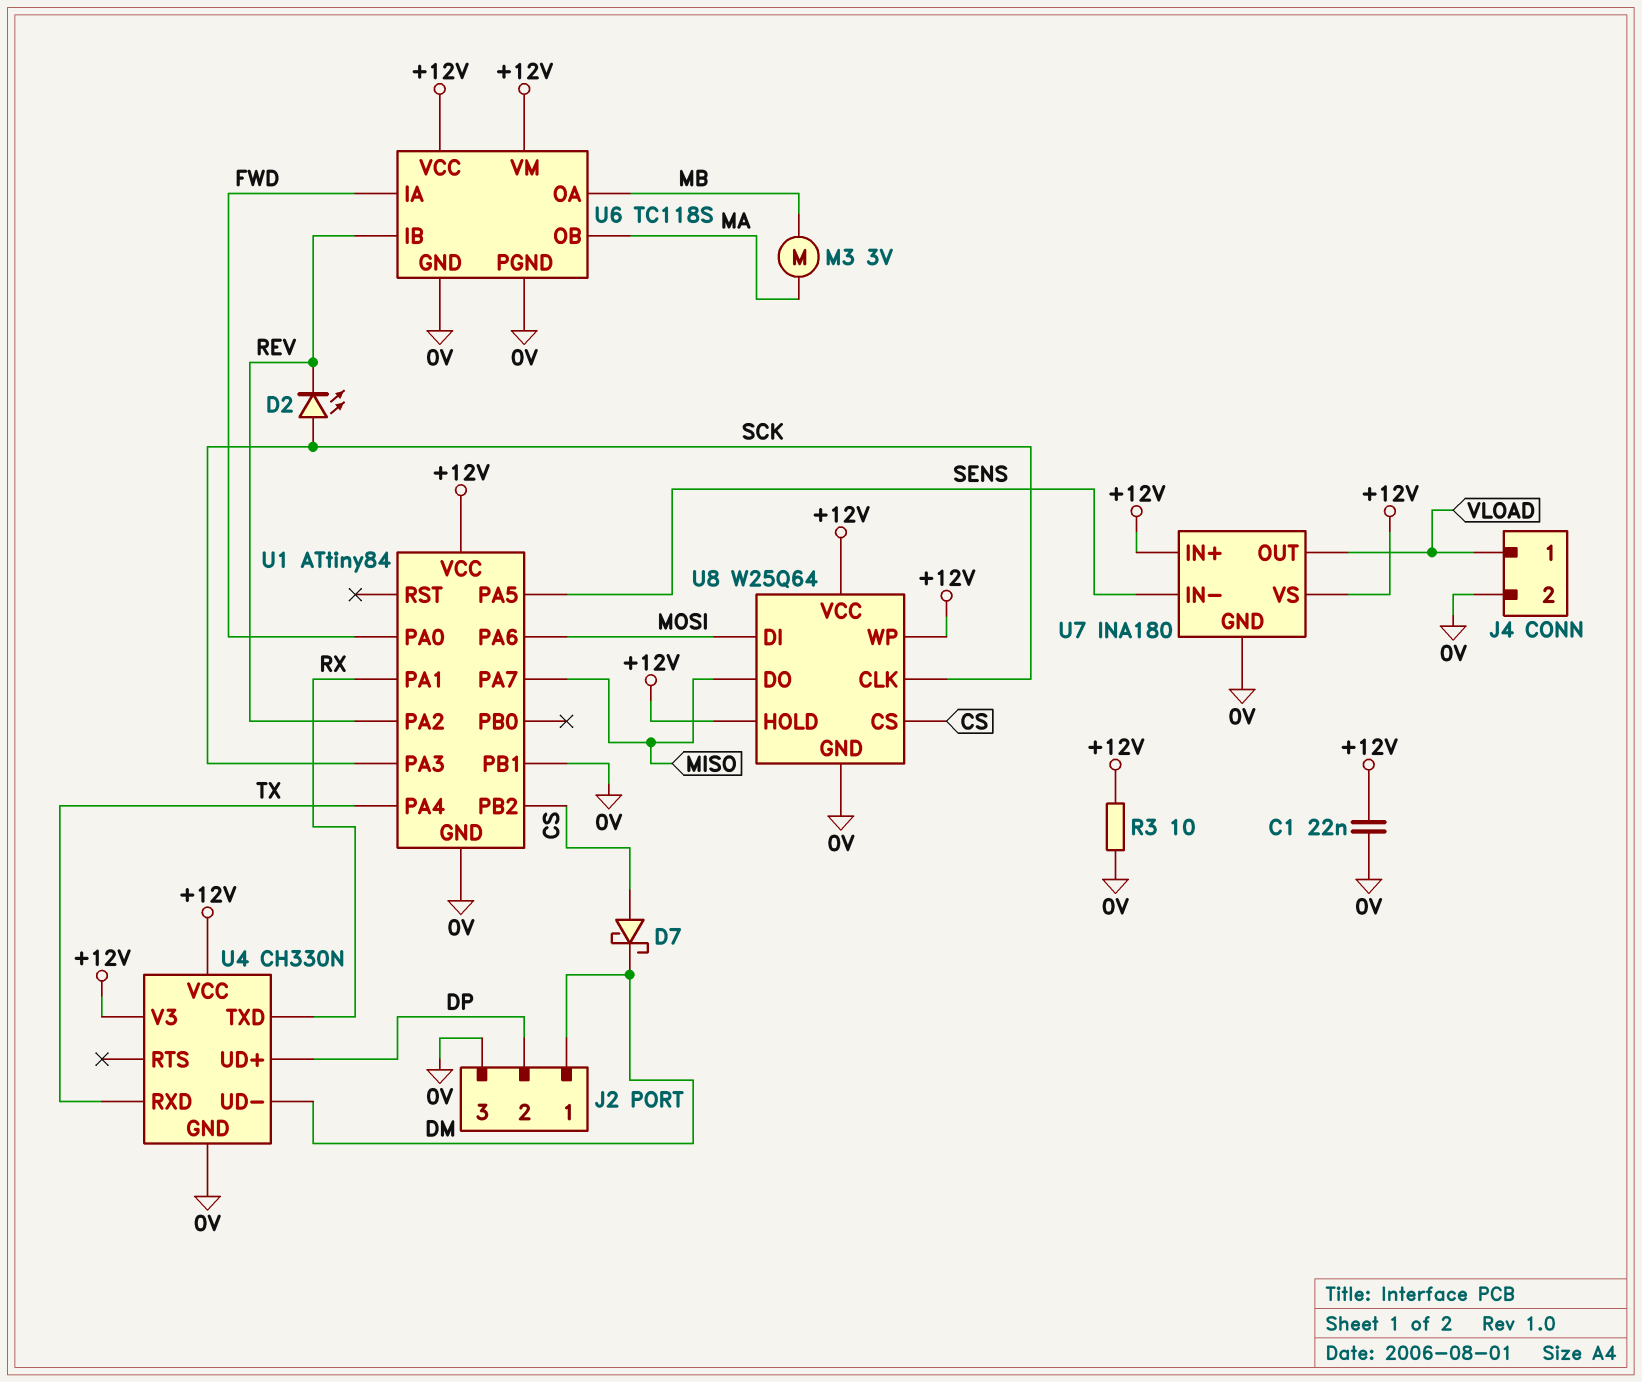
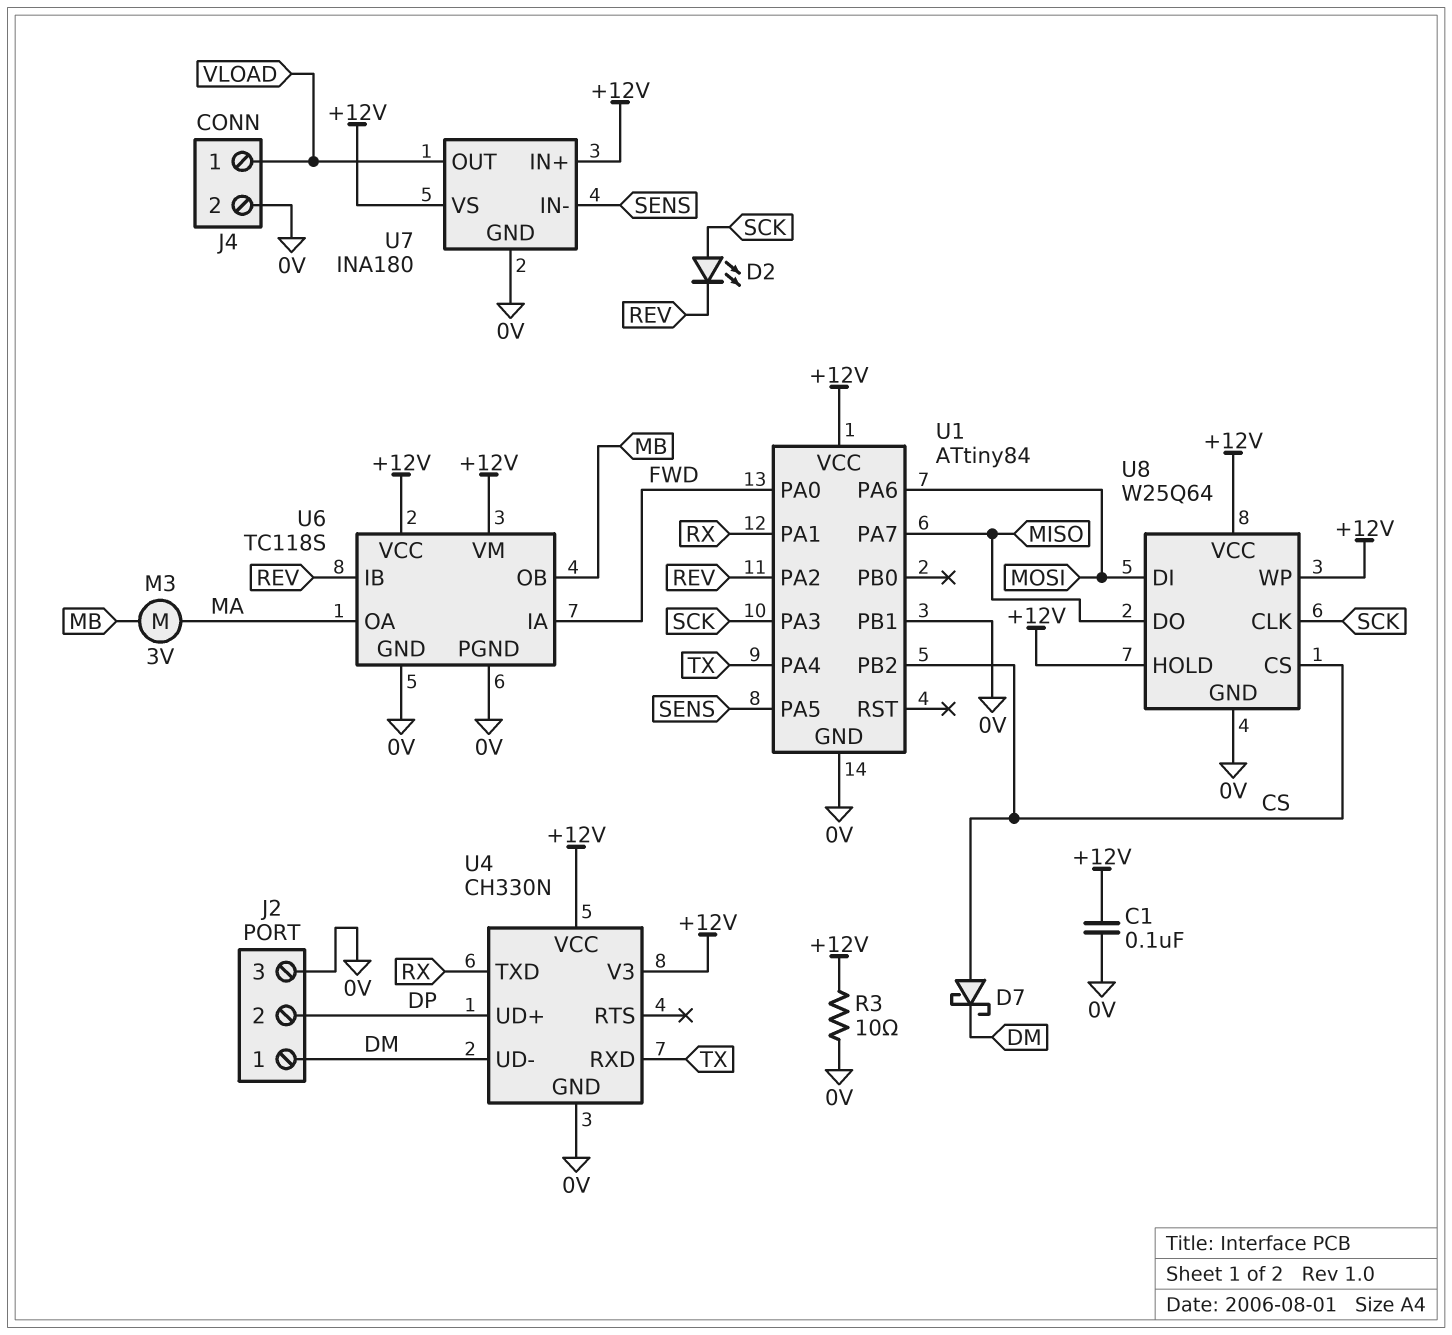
C1: 22nF (+12V, 0V) -> 100nF (+12V, 0V)
U6 pin OA: MB -> MA
U6 pin OB: MA -> MB

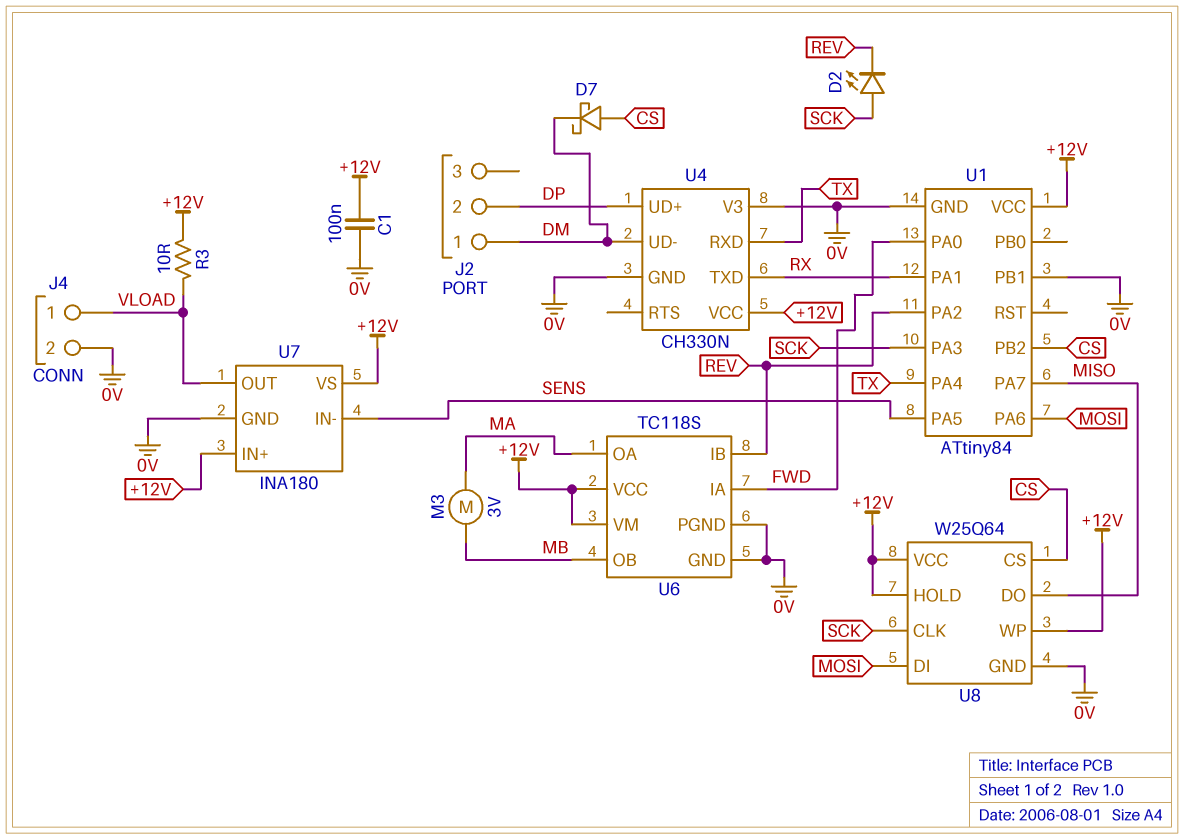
J2 pin 3: 0V -> none
R3: 10 (+12V, 0V) -> 10 (+12V, VLOAD)
U4 pin V3: +12V -> 0V

